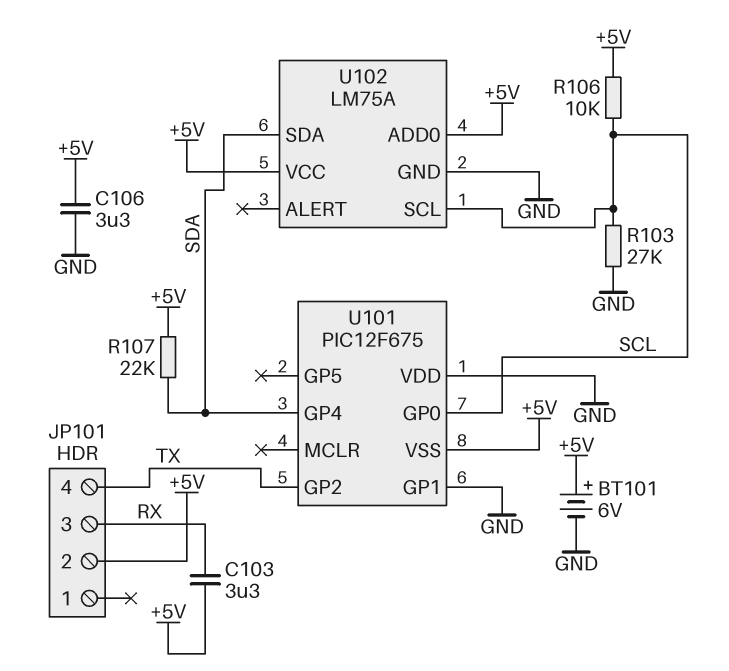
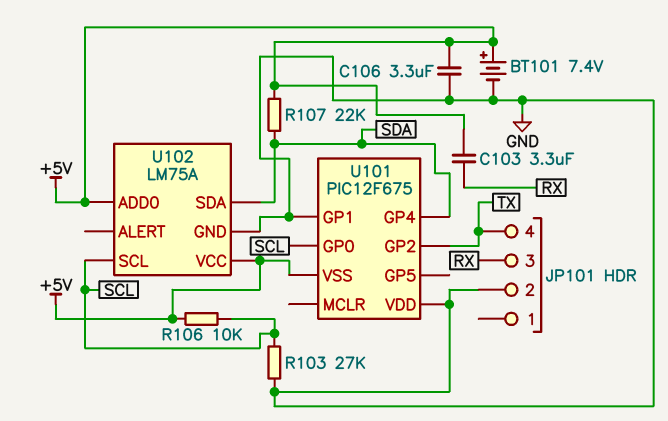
BT101: 6V (plus +5V, minus GND) -> 7.4V (plus +5V, minus GND)
JP101 pin 2: +5V -> GND

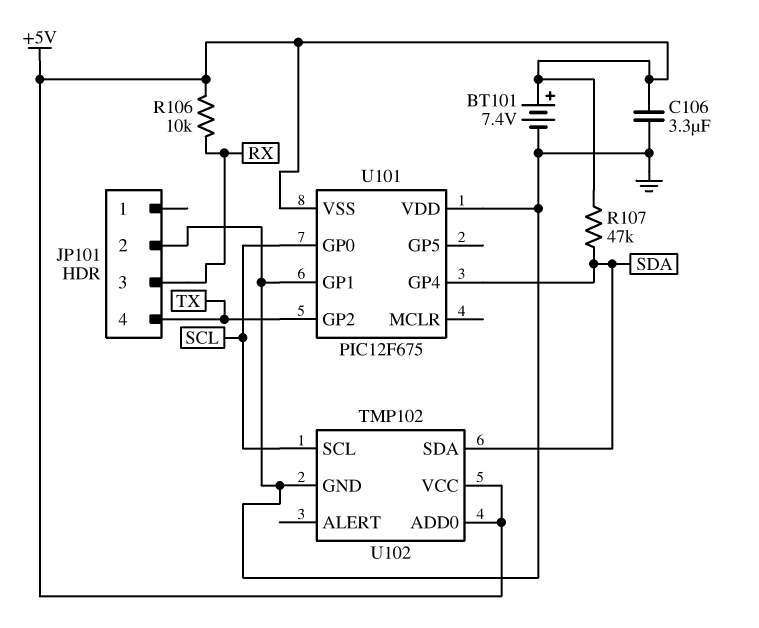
C103: 3.3uF (+5V, RX) -> none
R103: 27k (GND, SCL) -> none
R106: 10k (+5V, SCL) -> 10k (+5V, RX)
R107: 22k (+5V, SDA) -> 47k (+5V, SDA)
U102: LM75A -> TMP102

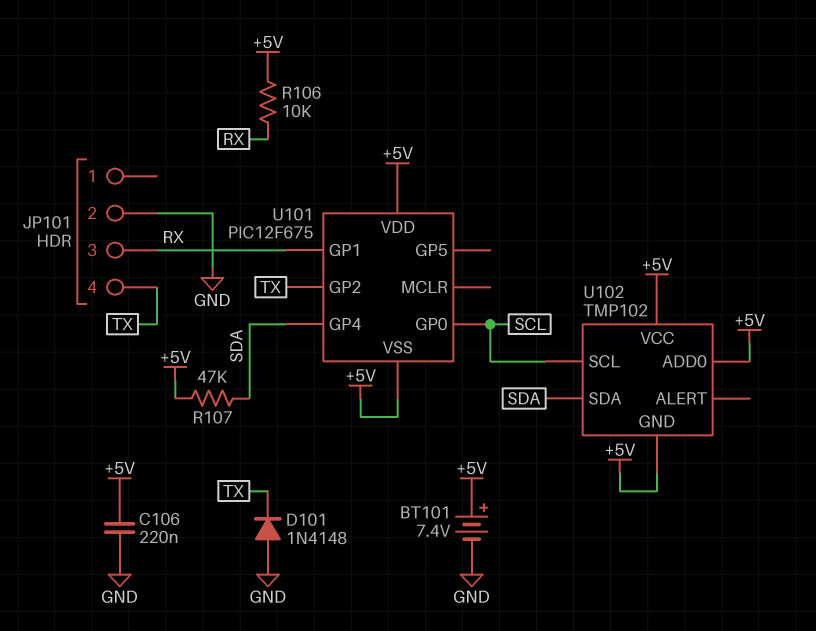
C106: 3.3uF (+5V, GND) -> 220nF (+5V, GND)
D101: none -> diode 1N4148 (A GND, K TX)
U101 pin GP1: GND -> RX
U101 pin VDD: GND -> +5V
U102 pin GND: GND -> +5V

